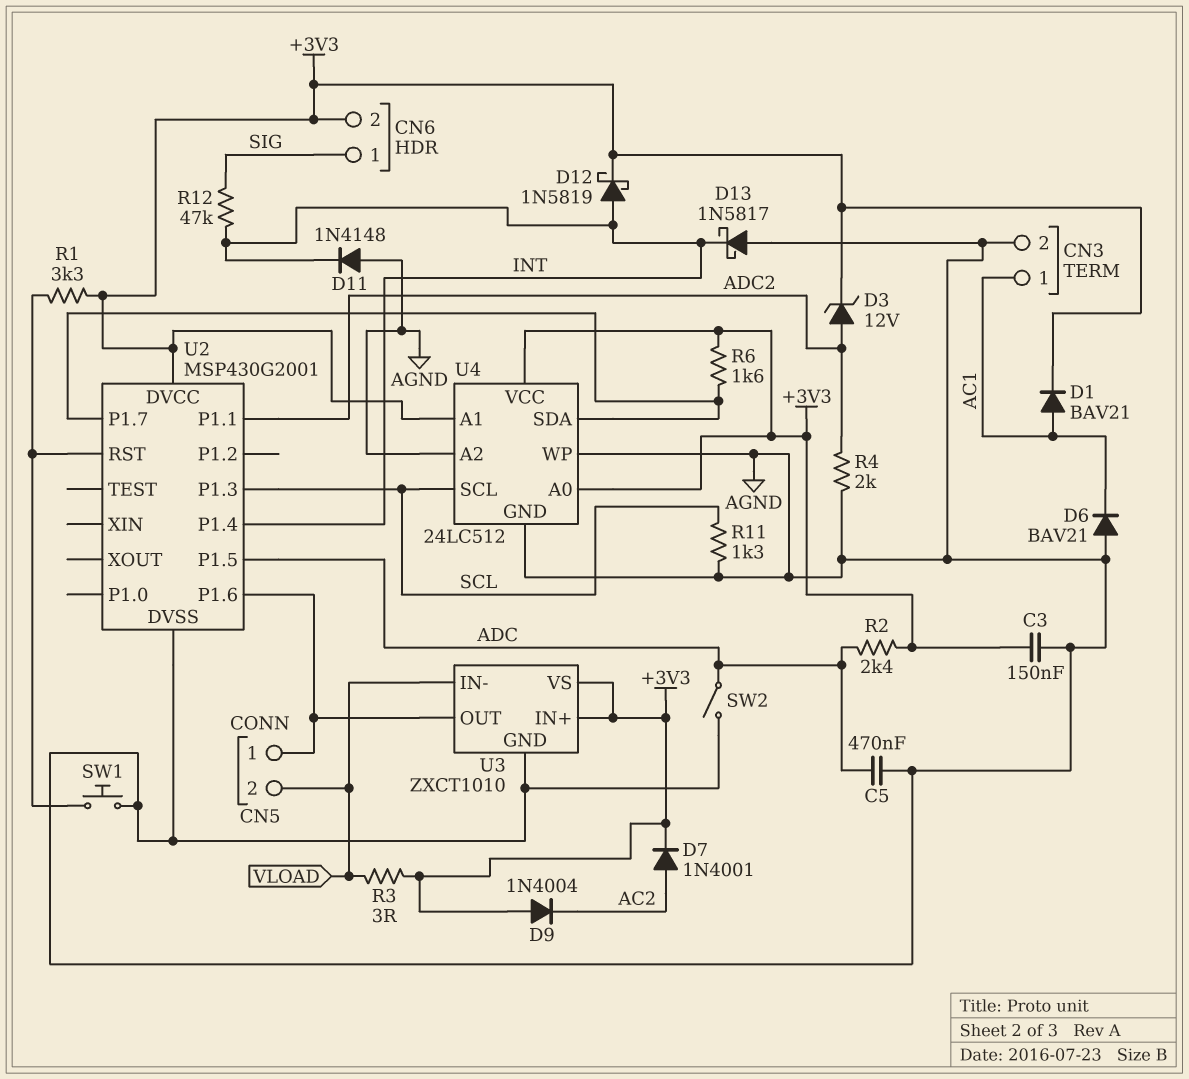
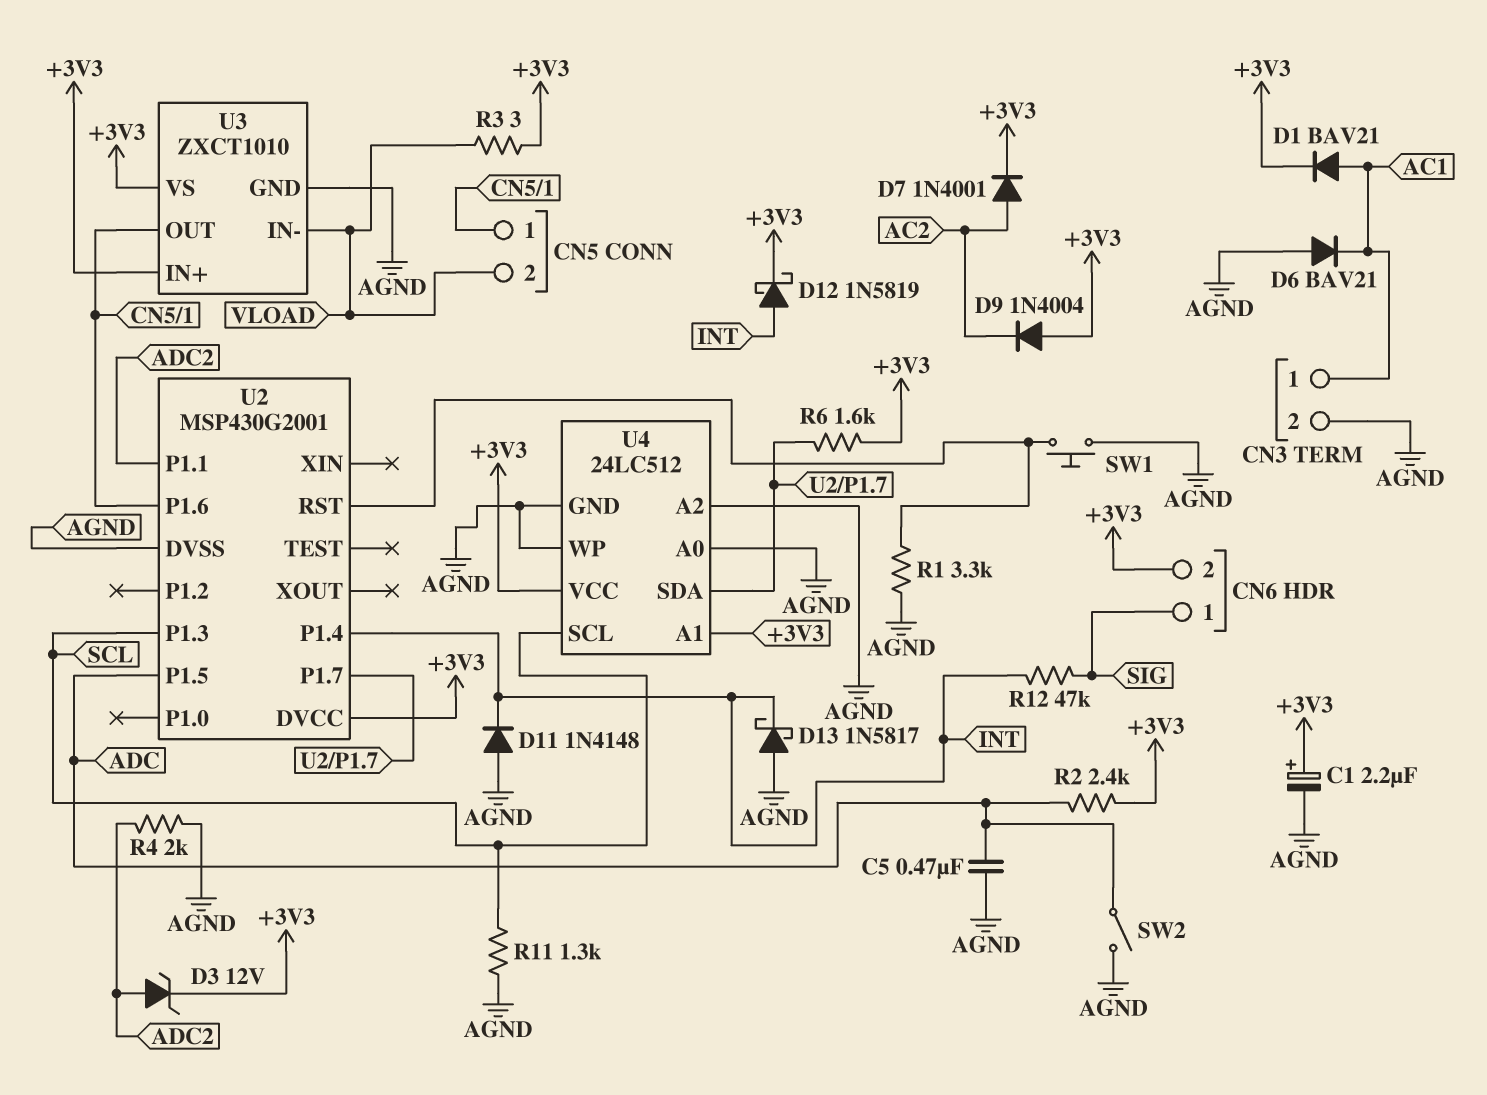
C1: none -> 2.2uF (plus +3V3, minus AGND)
C3: 150nF (+3V3, AGND) -> none
R1: 3.3k (+3V3, U2/RST) -> 3.3k (AGND, U2/RST)
U4 pin A0: +3V3 -> AGND

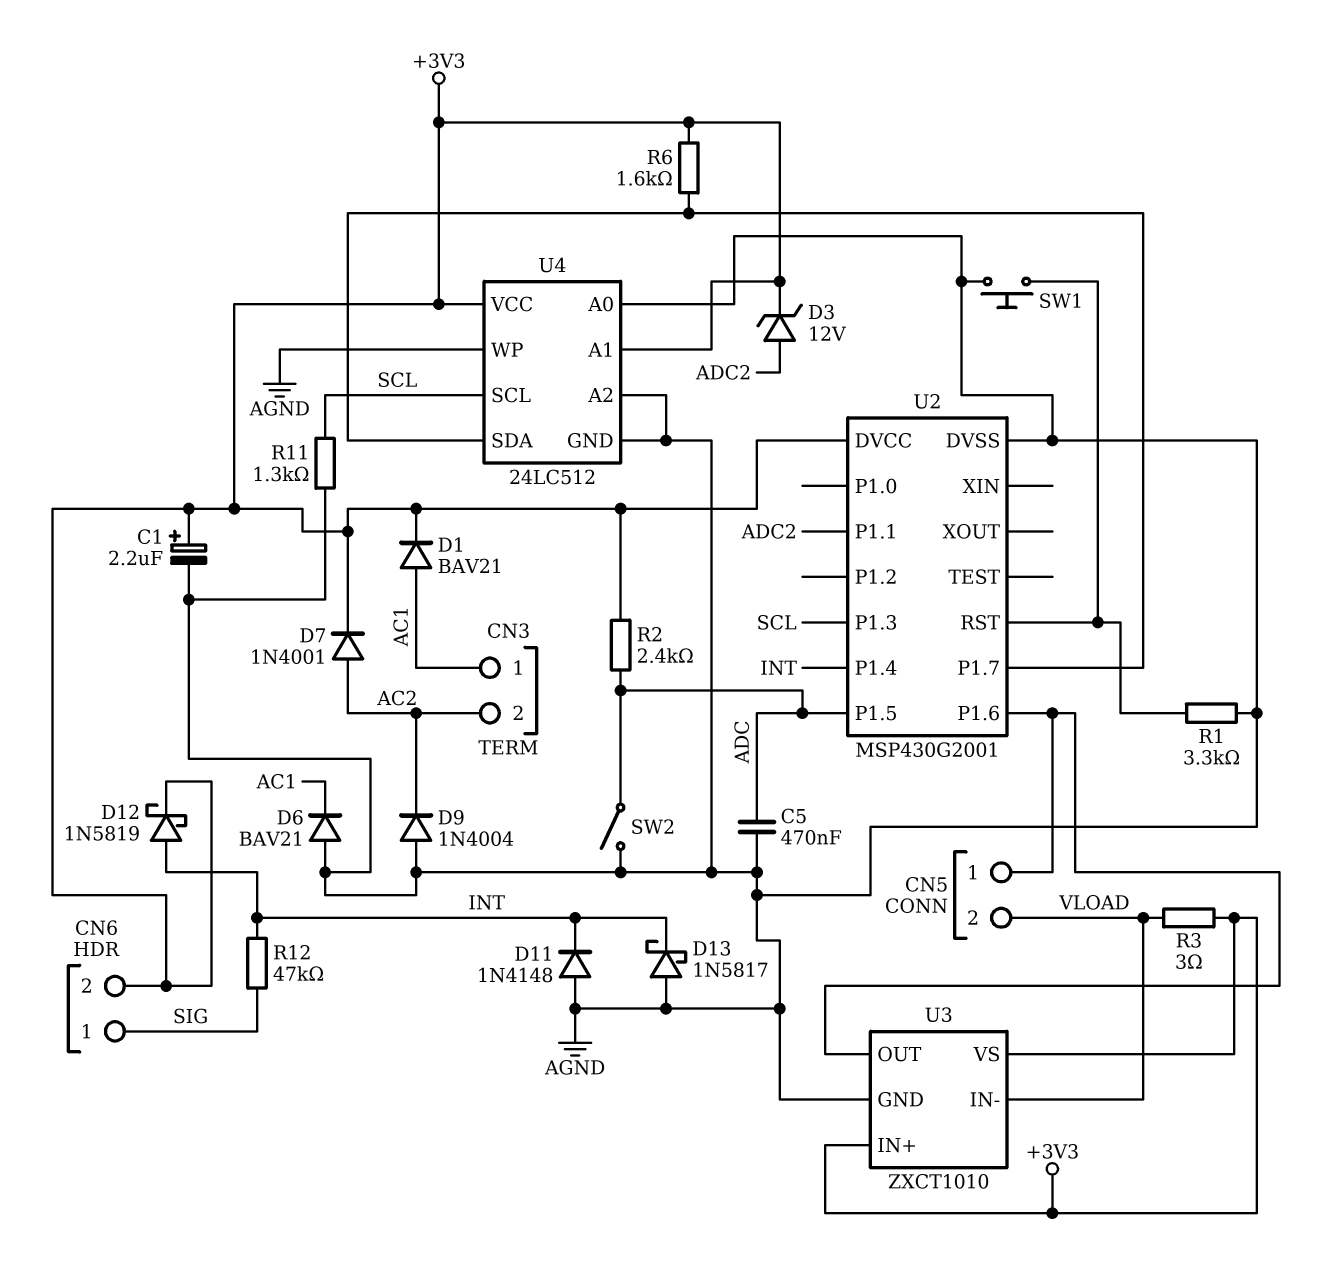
CN3 pin 2: AGND -> AC2
D9: diode 1N4004 (A +3V3, K AC2) -> diode 1N4004 (A AGND, K AC2)
R4: 2k (ADC2, AGND) -> none

